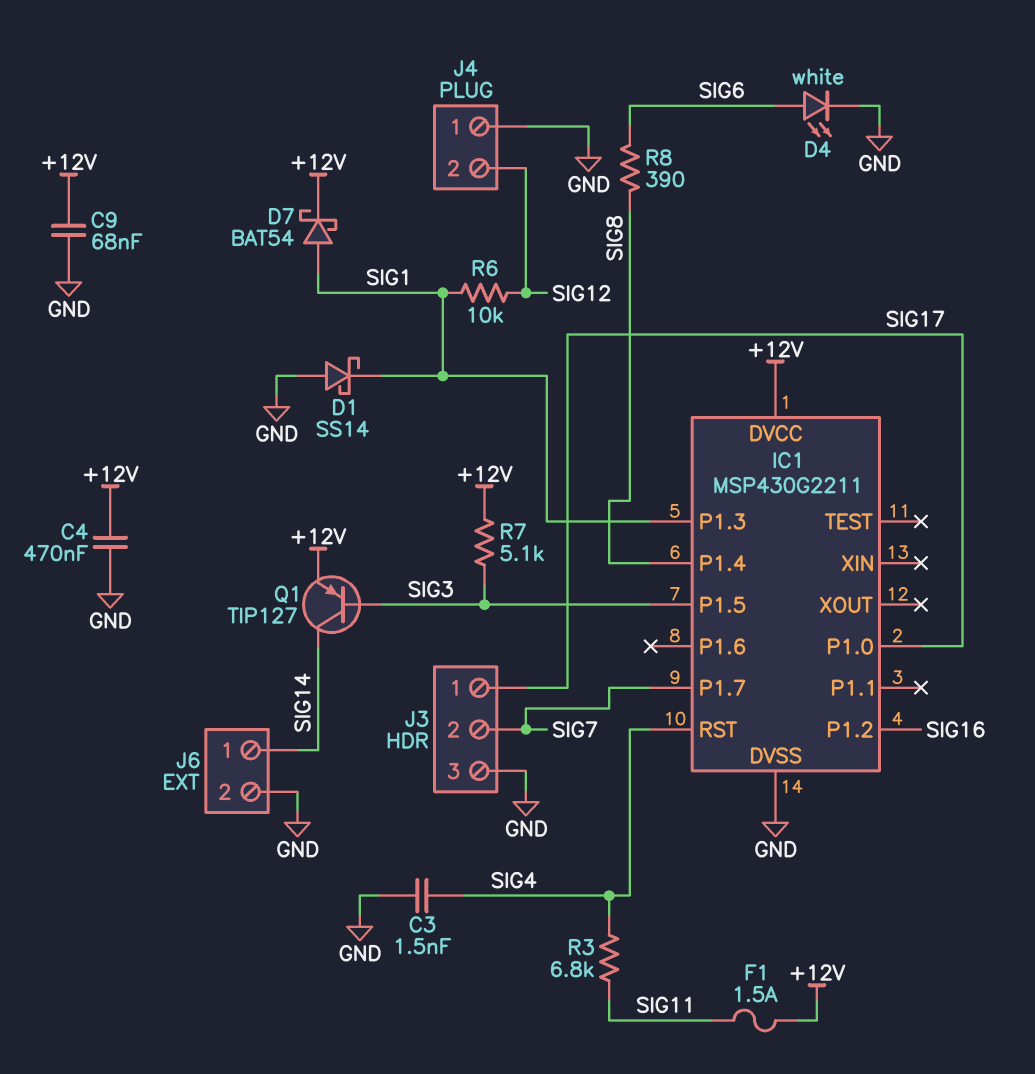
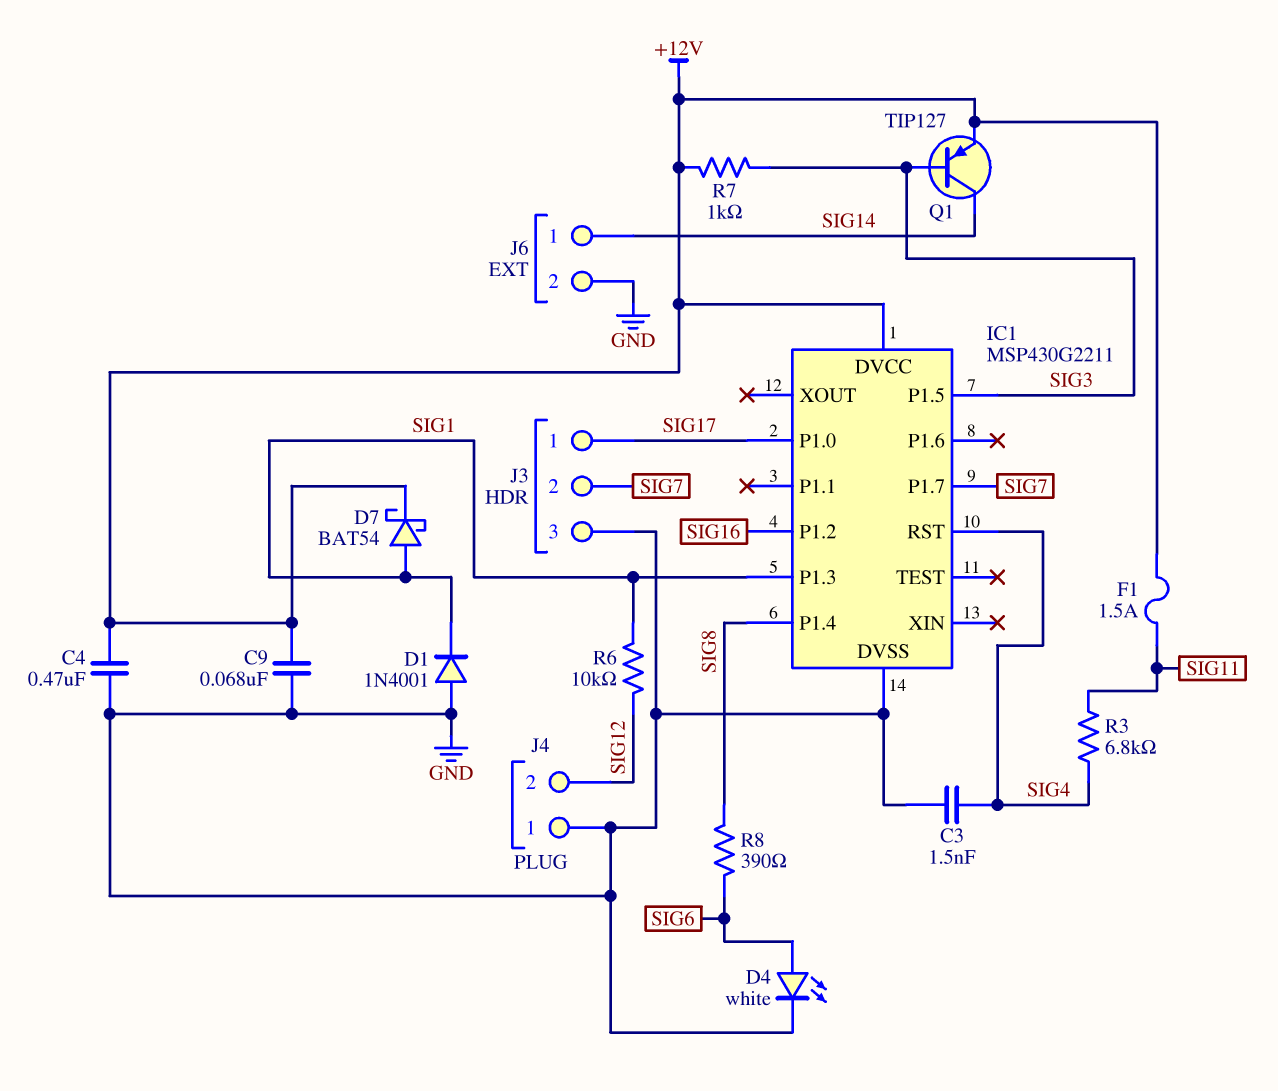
D1: schottky SS14 (A GND, K SIG1) -> diode 1N4001 (A GND, K SIG1)
R7: 5.1k (+12V, SIG3) -> 1k (+12V, SIG3)

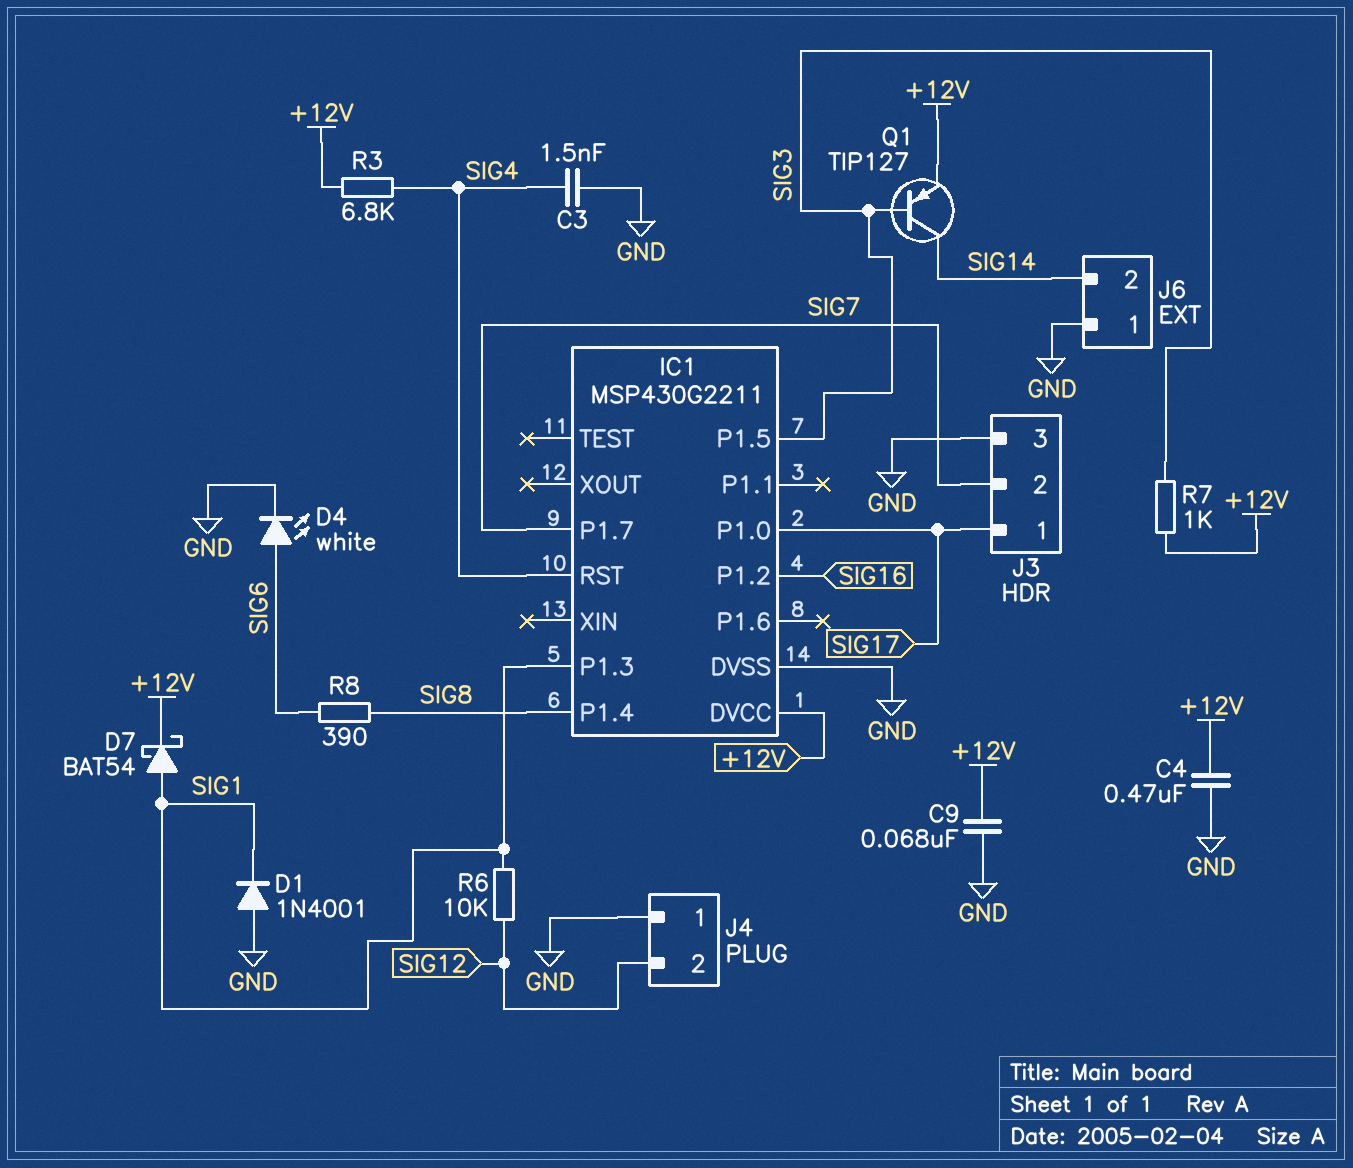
F1: 1.5A (+12V, SIG11) -> none
J6 pin 1: SIG14 -> GND
J6 pin 2: GND -> SIG14
R3: 6.8k (SIG4, SIG11) -> 6.8k (+12V, SIG4)

